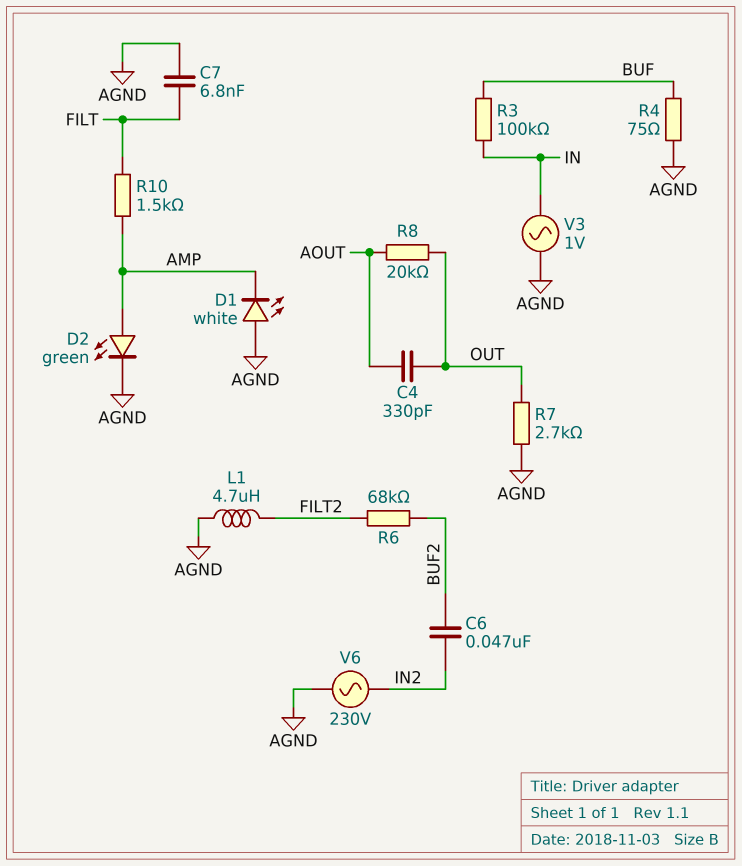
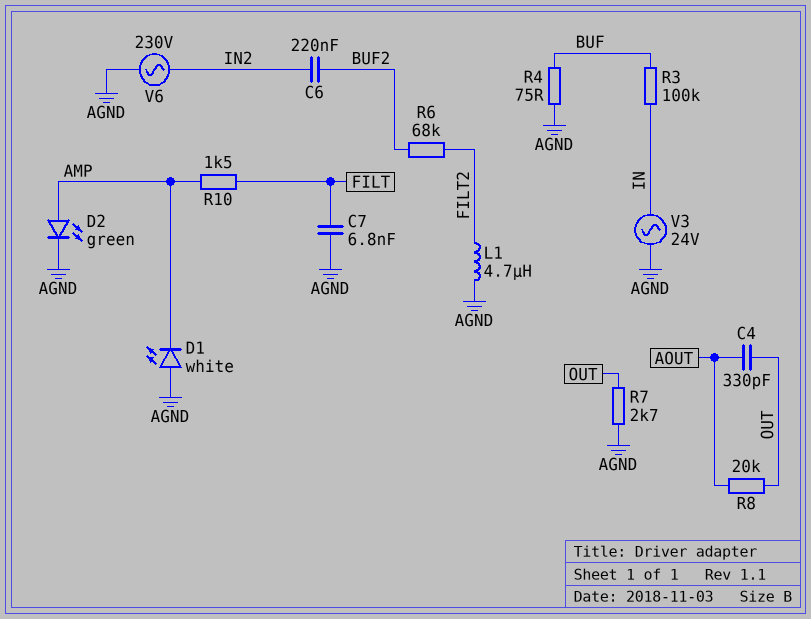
C6: 47nF (BUF2, IN2) -> 220nF (BUF2, IN2)
V3: AC 1V (AGND, IN) -> AC 24V (AGND, IN)

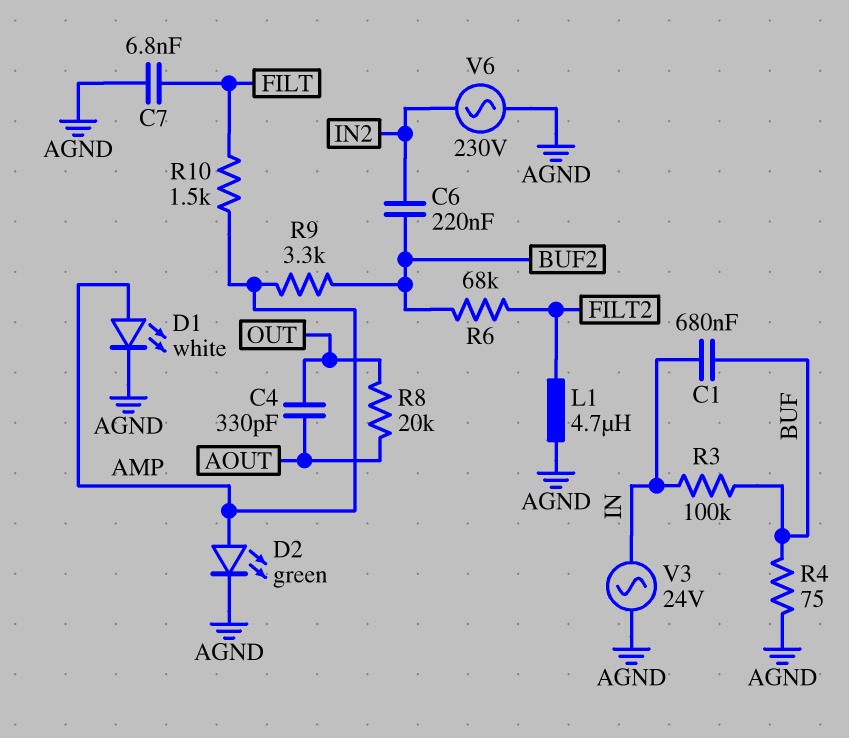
C1: none -> 680nF (BUF, IN)
D1: LED white (A AGND, K AMP) -> LED white (A AMP, K AGND)
R7: 2.7k (AGND, OUT) -> none
R9: none -> 3.3k (AMP, BUF2)

